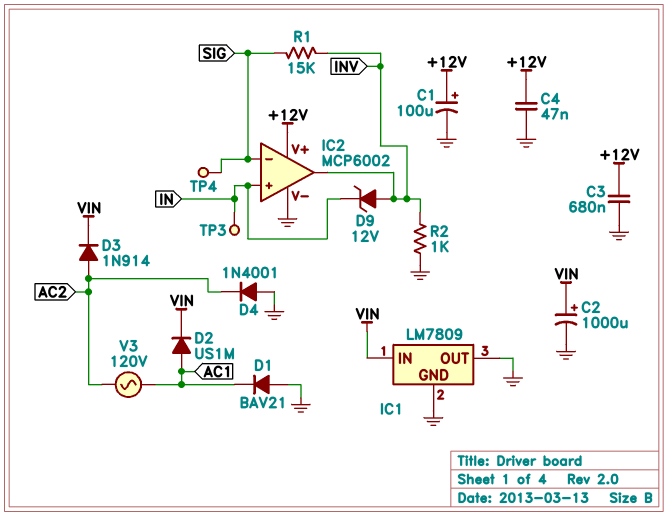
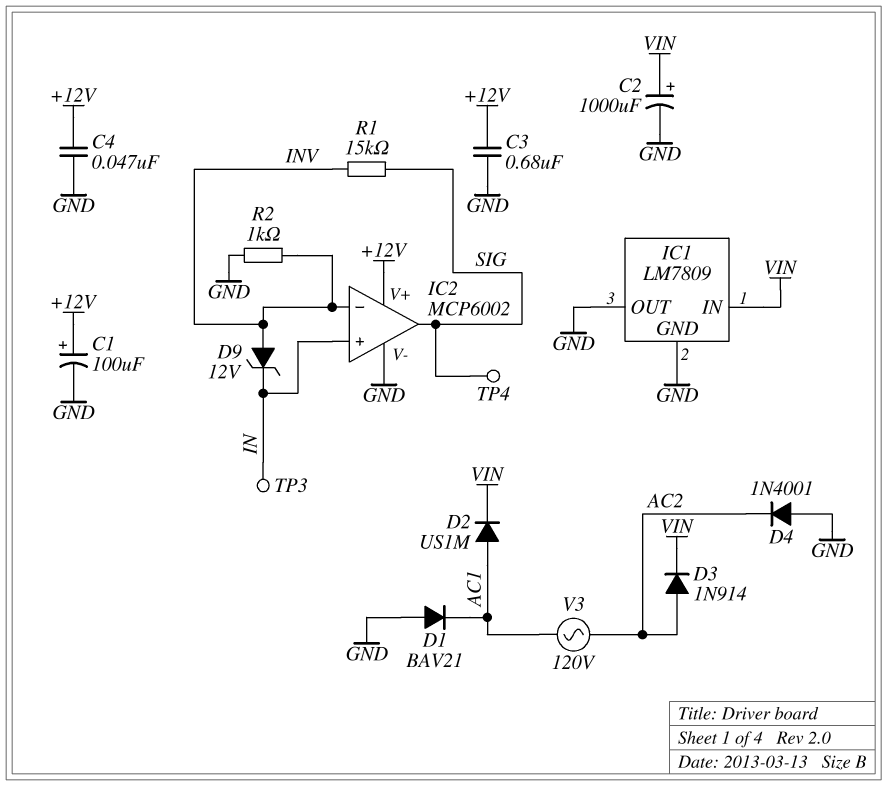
IC2 pin in-: SIG -> INV
IC2 pin out: INV -> SIG

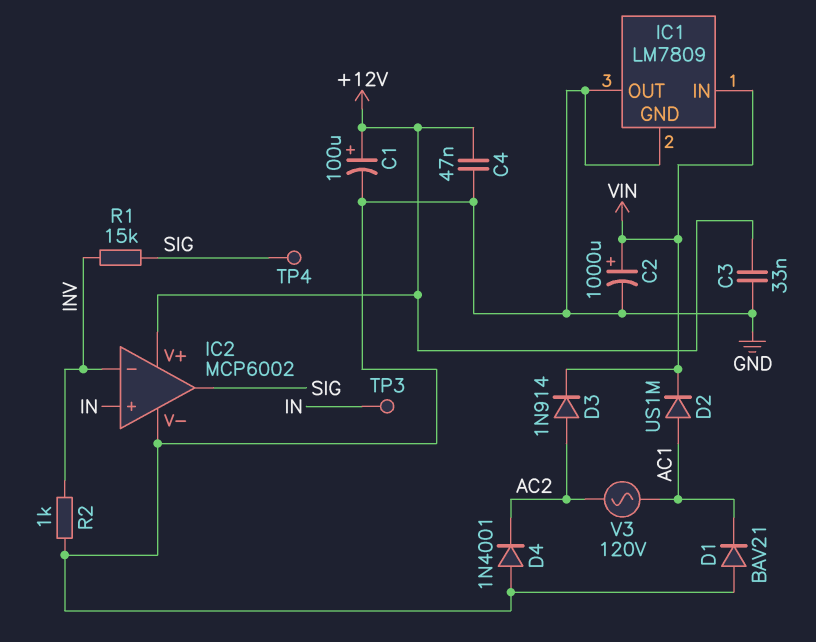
C3: 680nF (+12V, GND) -> 33nF (+12V, GND)
D9: zener 12V (A INV, K IN) -> none

